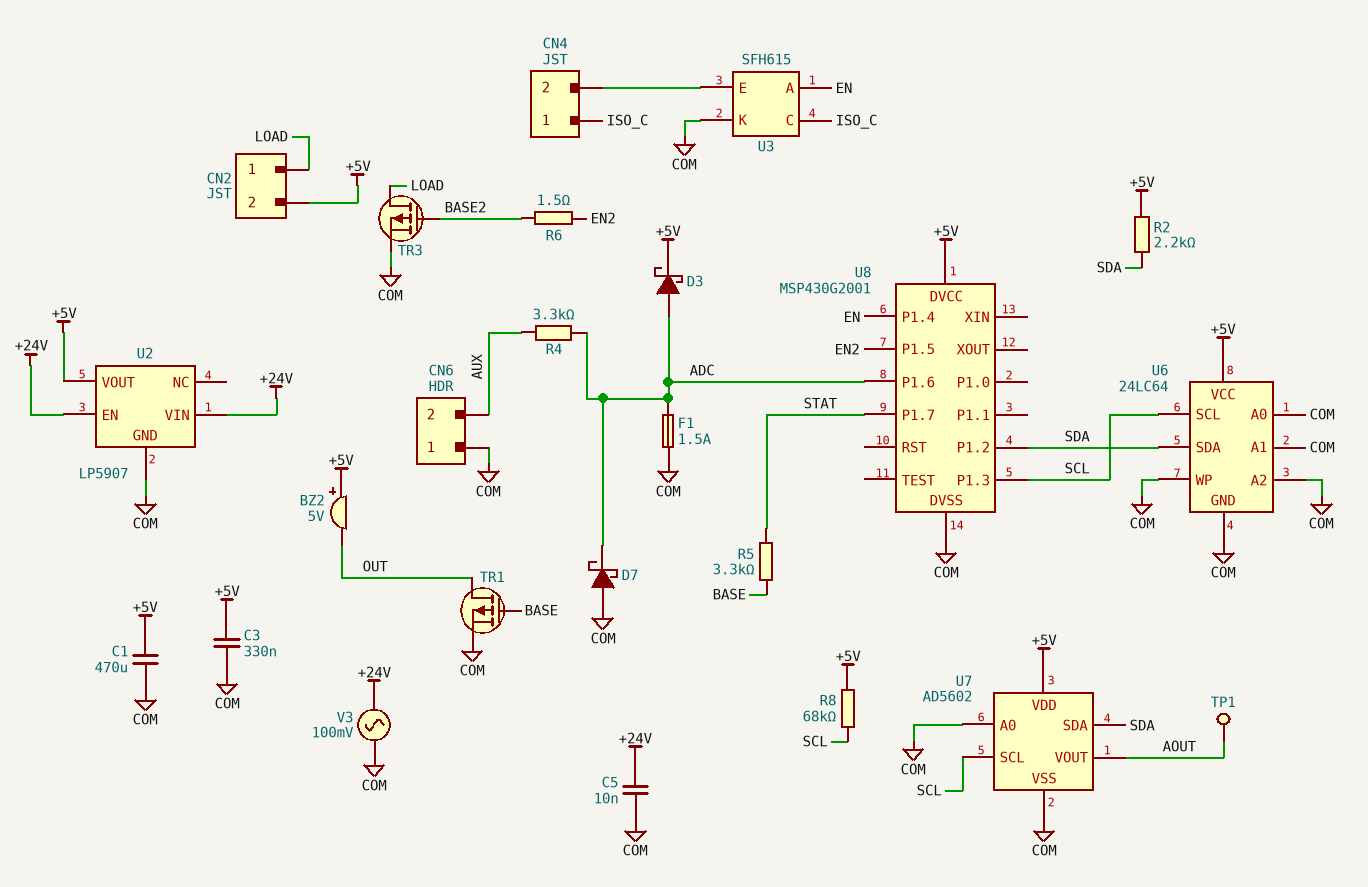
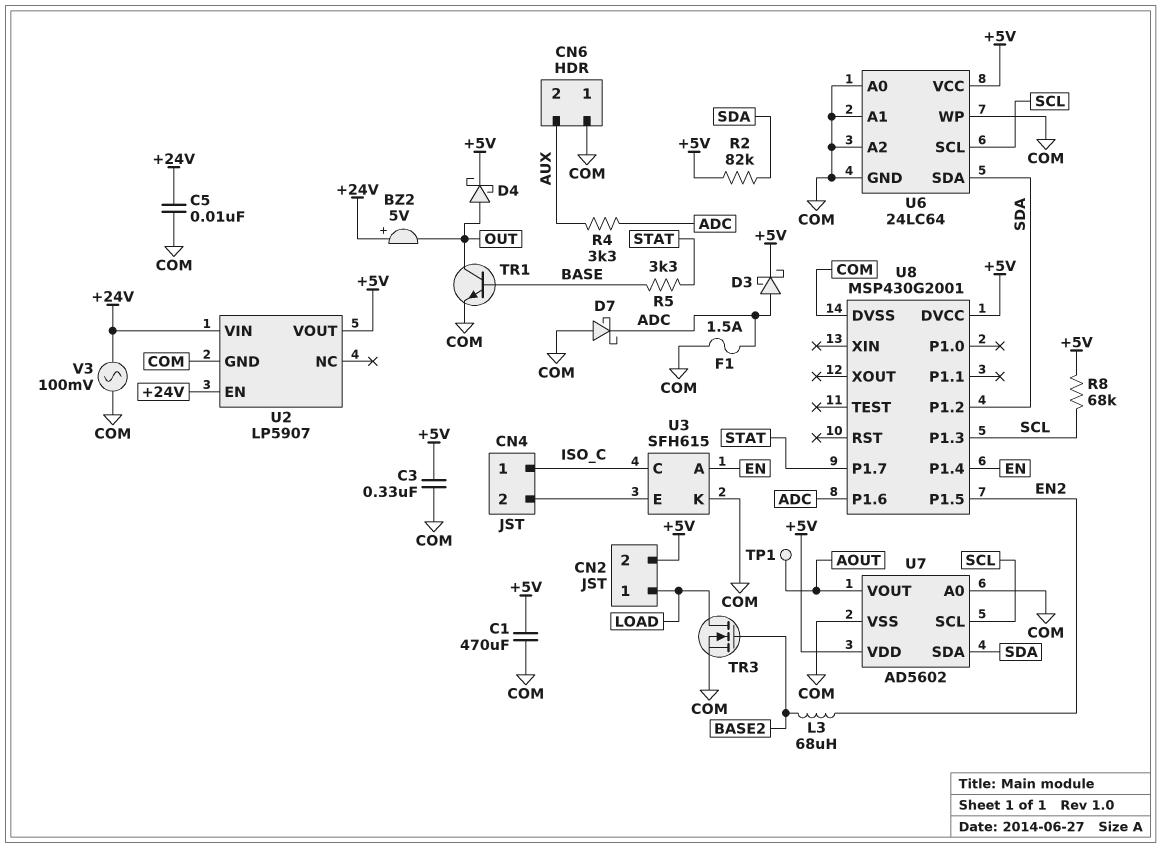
BZ2: buzzer 5V (plus +5V, minus OUT) -> buzzer 5V (plus +24V, minus OUT)
D4: none -> schottky (A OUT, K +5V)
L3: none -> 68uH (BASE2, EN2)
R2: 2.2k (+5V, SDA) -> 82k (+5V, SDA)
R6: 1.5 (BASE2, EN2) -> none
TR1: PMOS (G BASE, D OUT, S COM) -> NPN (B BASE, C OUT, E COM)
TR3: PMOS (G BASE2, D LOAD, S COM) -> NMOS (G BASE2, D LOAD, S COM)

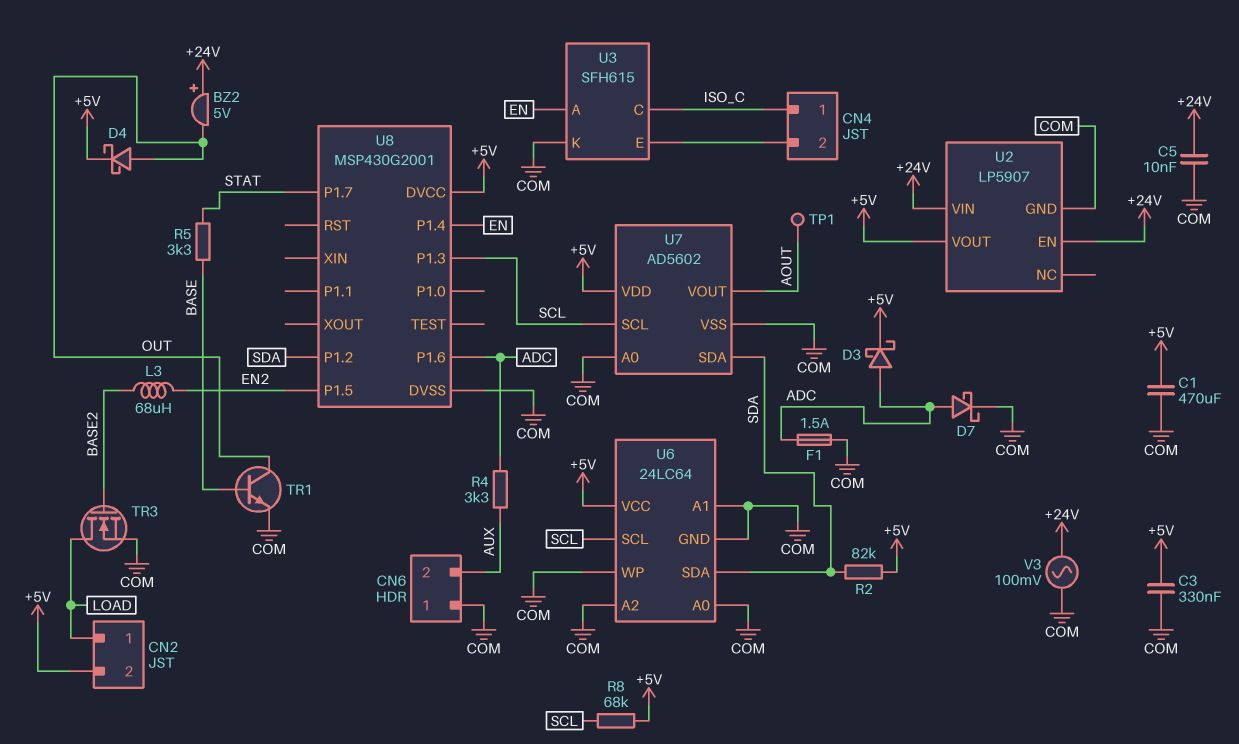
D7: schottky (A COM, K ADC) -> schottky (A ADC, K COM)

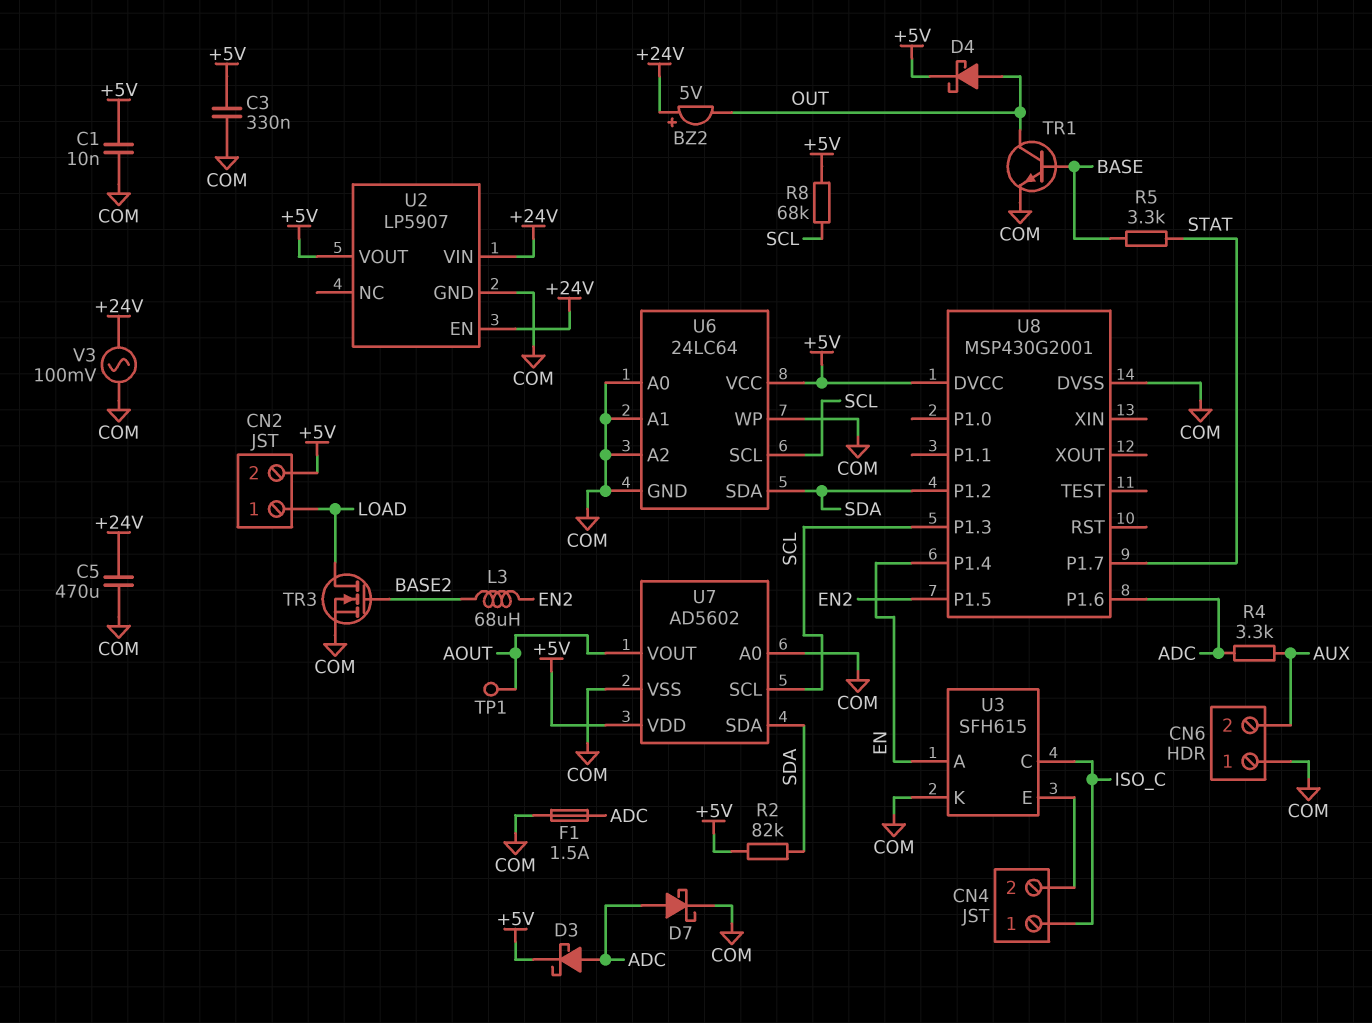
C1: 470uF (+5V, COM) -> 10nF (+5V, COM)
C5: 10nF (+24V, COM) -> 470uF (+24V, COM)

